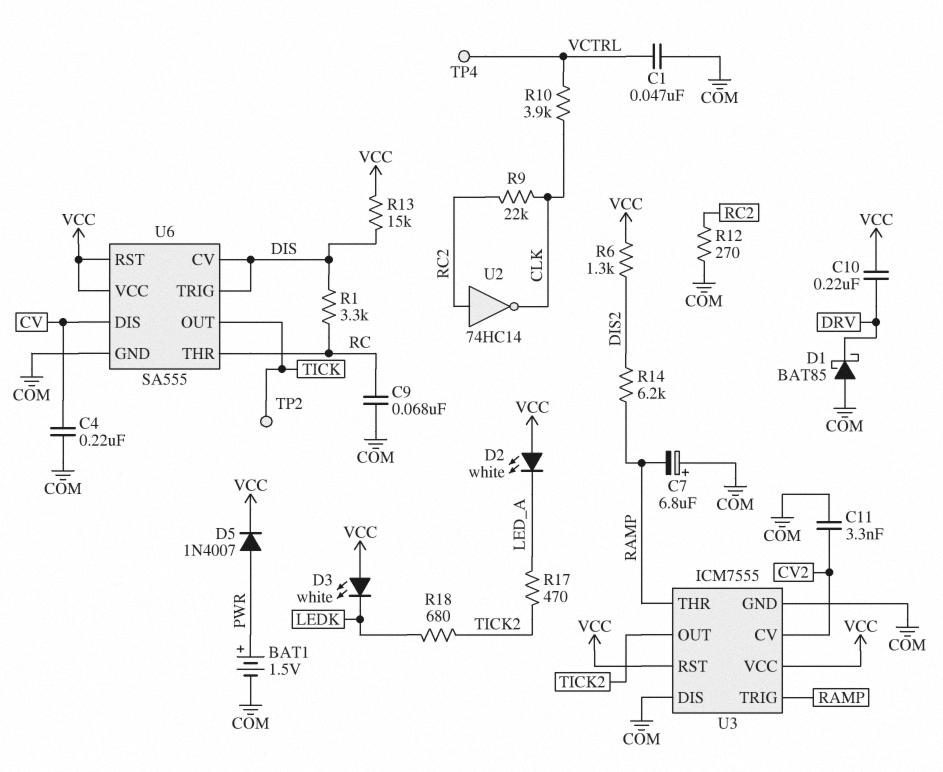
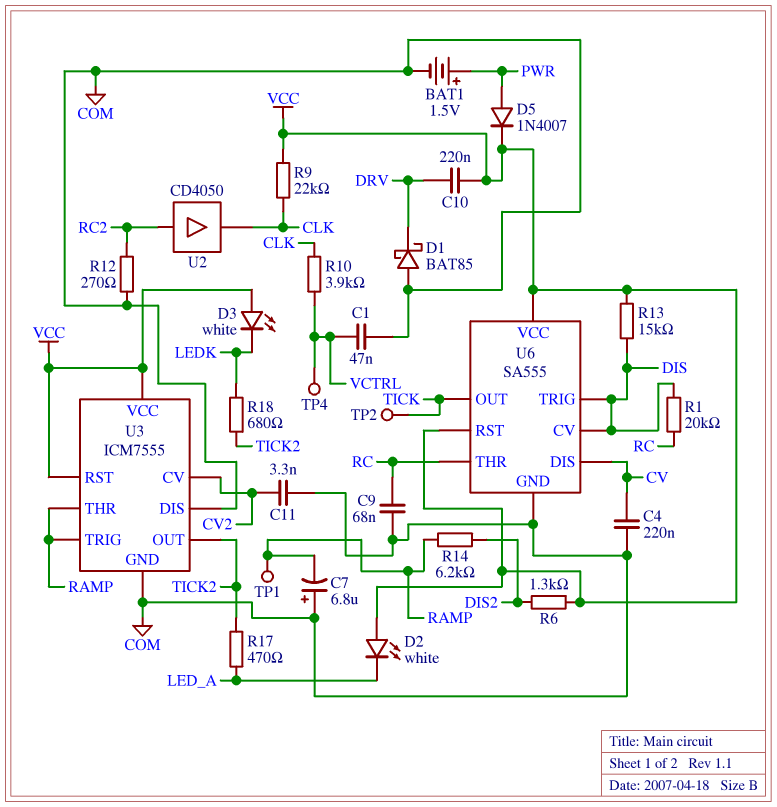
R1: 3.3k (DIS, RC) -> 20k (DIS, RC)
R9: 22k (CLK, RC2) -> 22k (CLK, VCC)
TP1: none -> test point (RAMP)
U2: NOT 74HC14 (in RC2, out CLK) -> buffer CD4050 (in RC2, out CLK)

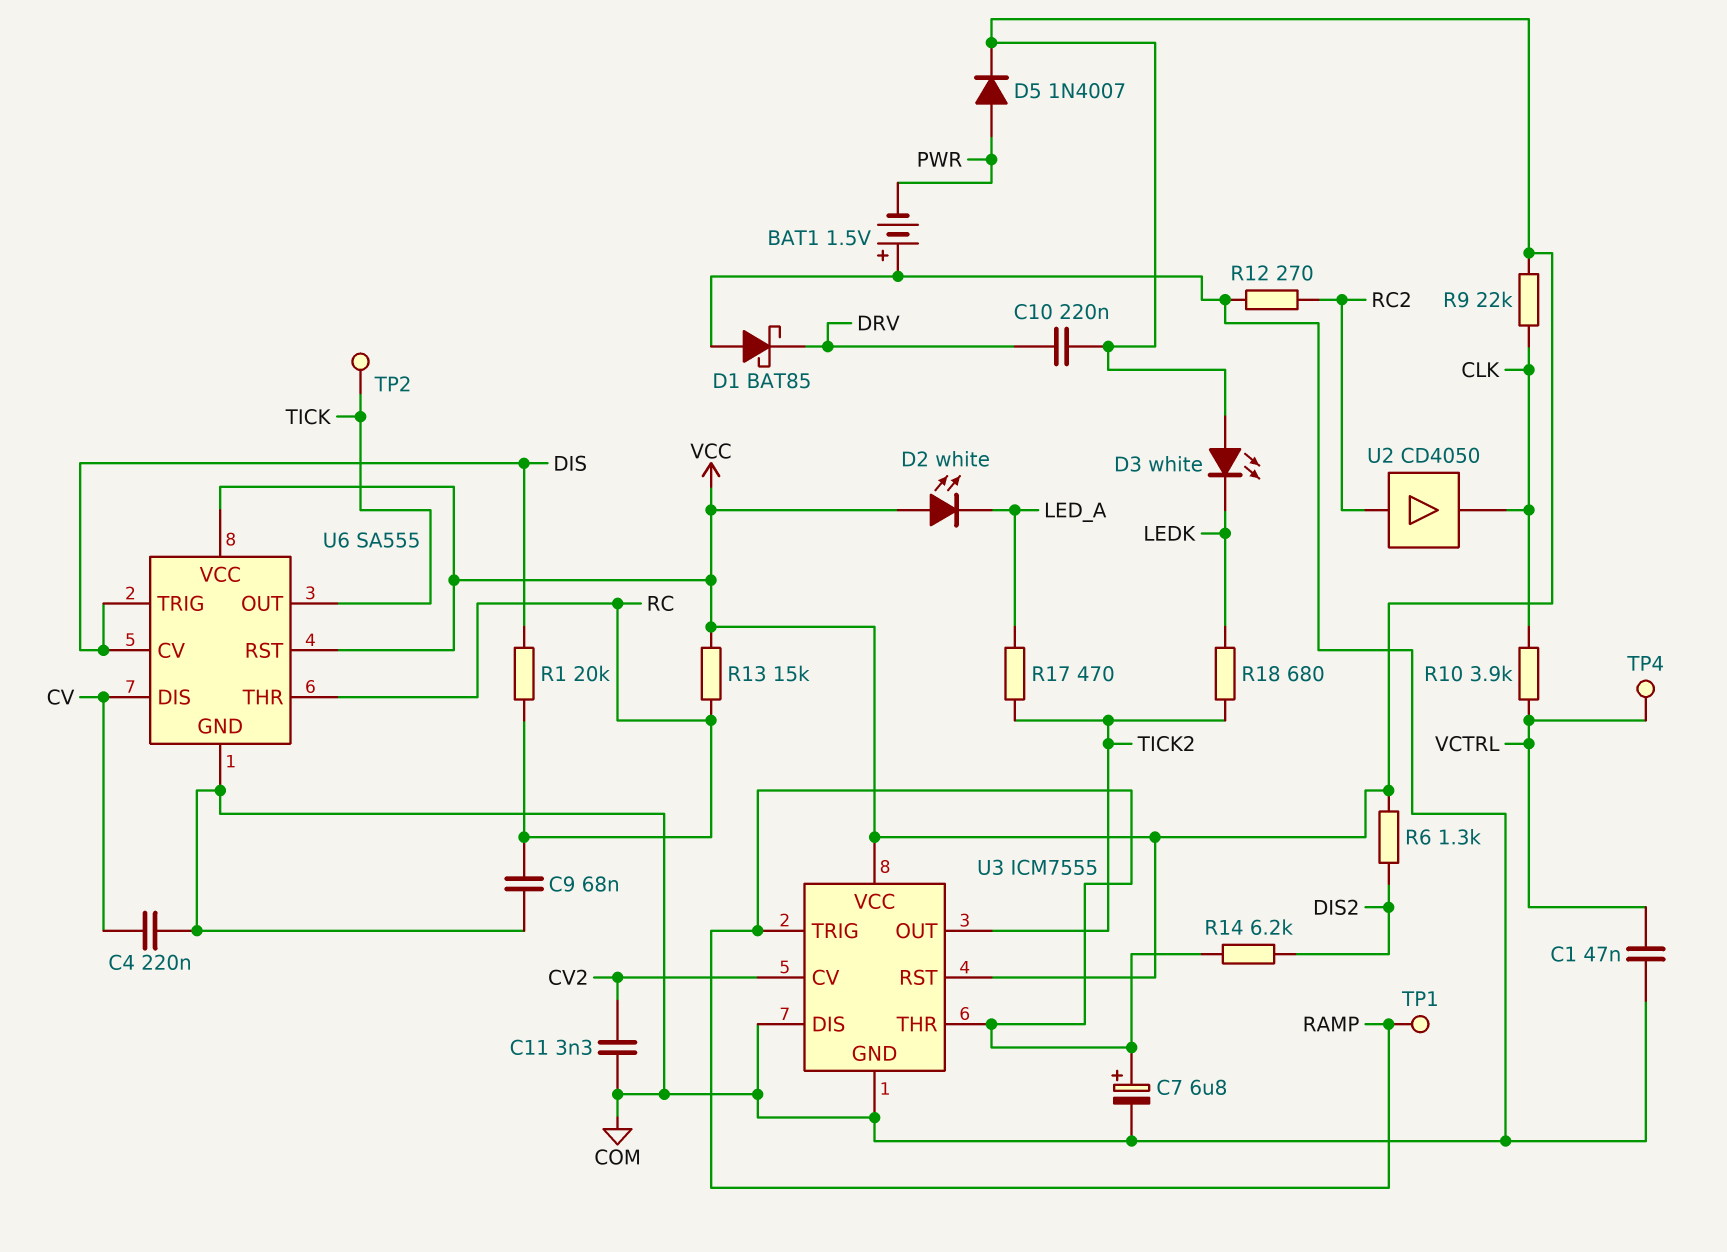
BAT1: 1.5V (plus PWR, minus COM) -> 1.5V (plus COM, minus PWR)
C7: 6.8uF (plus COM, minus RAMP) -> 6.8uF (plus RAMP, minus COM)
R13: 15k (DIS, VCC) -> 15k (RC, VCC)

